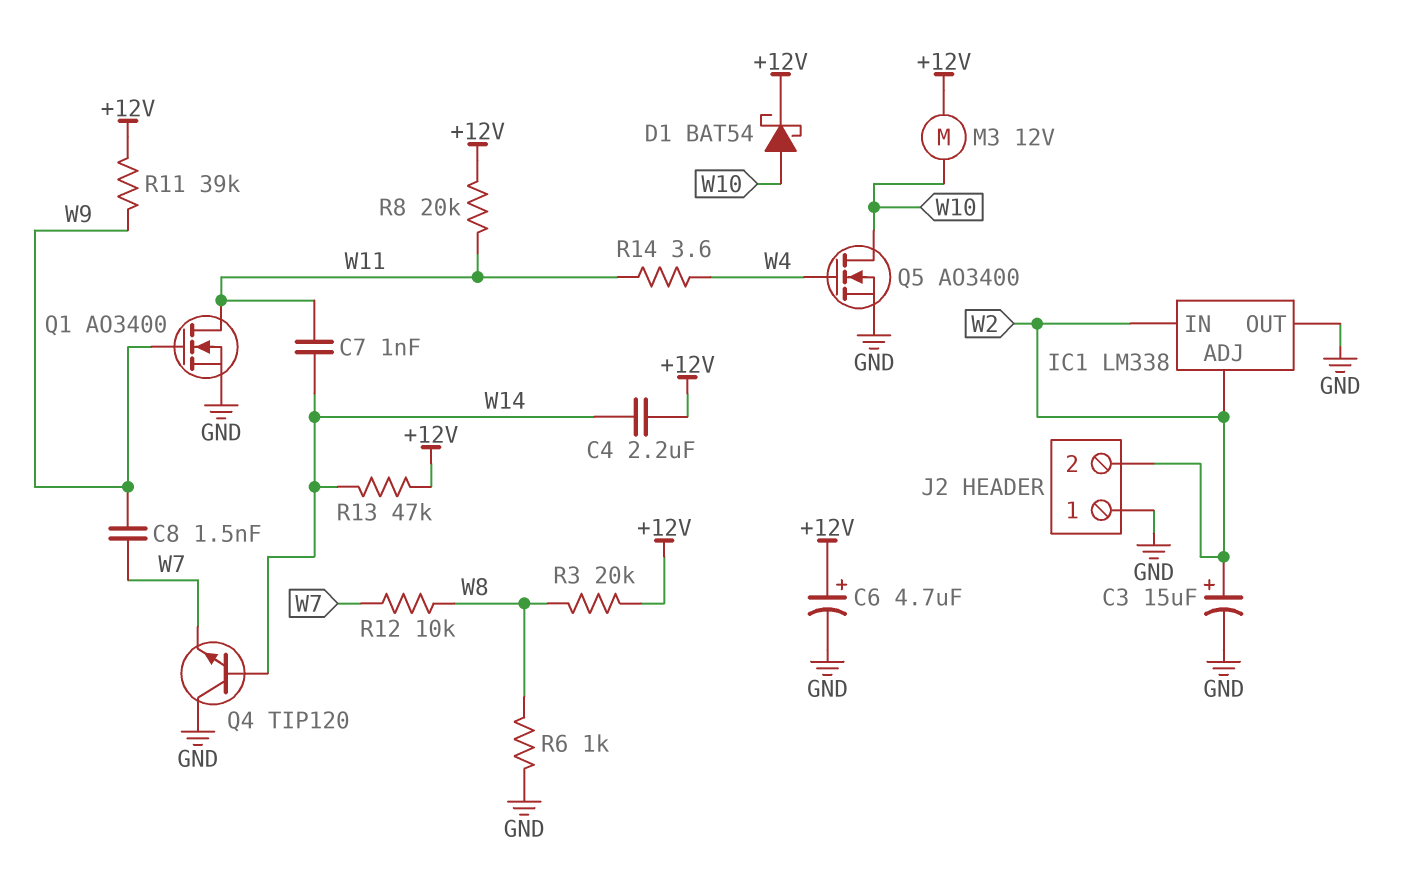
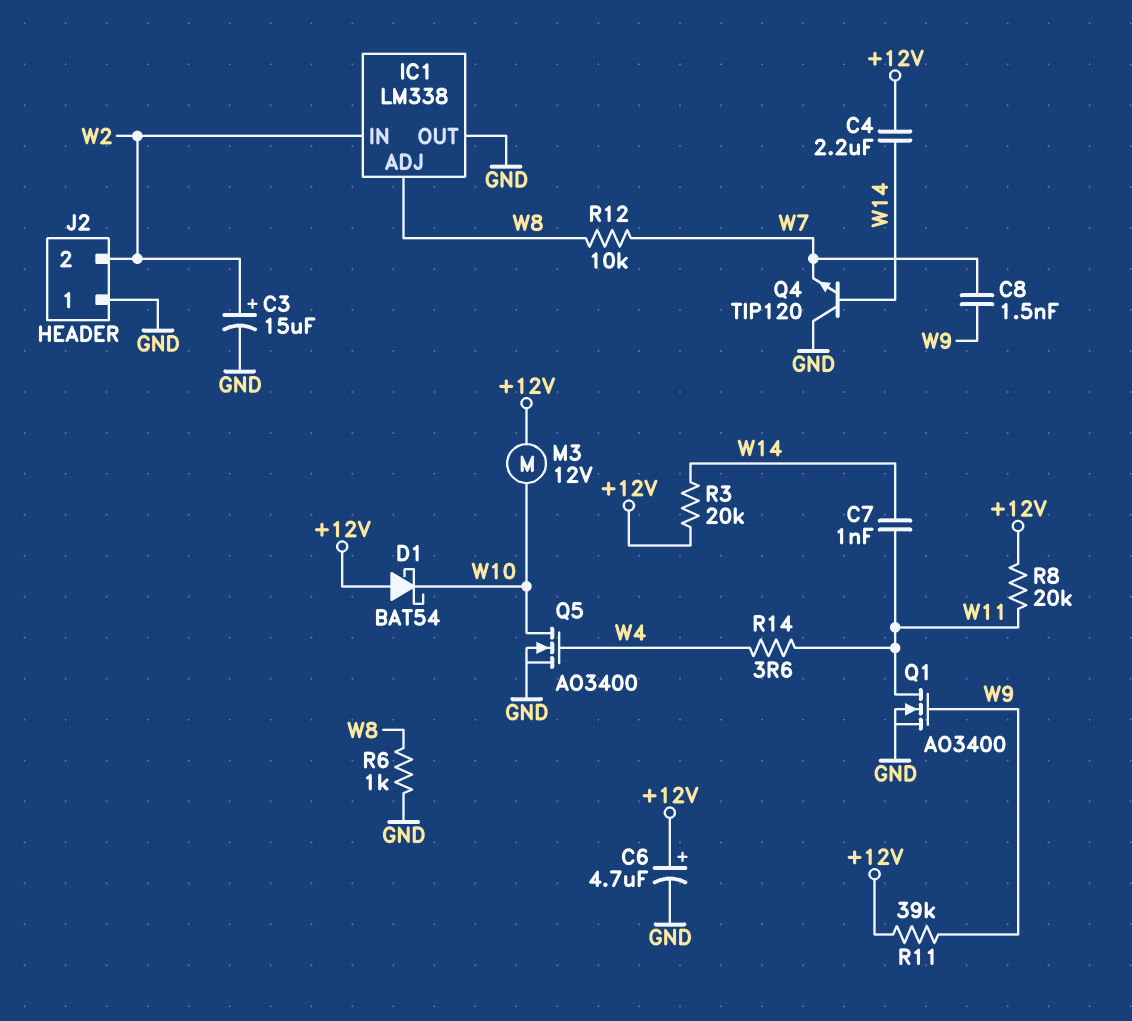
D1: schottky BAT54 (A W10, K +12V) -> schottky BAT54 (A +12V, K W10)
IC1 pin ADJ: W2 -> W8
R3: 20k (+12V, W8) -> 20k (+12V, W14)
R13: 47k (+12V, W14) -> none

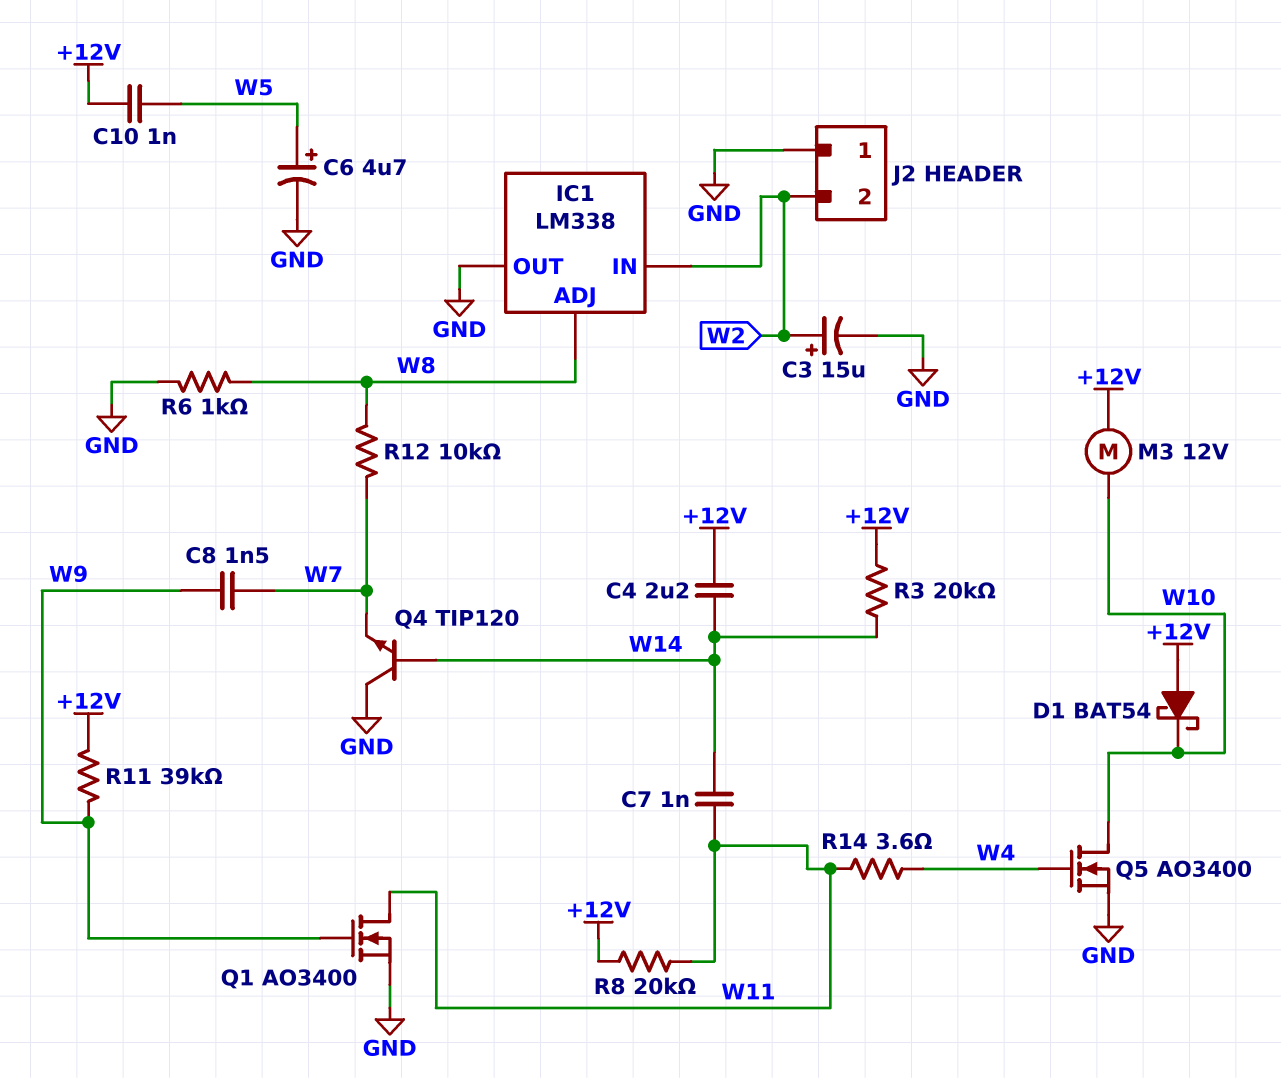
C6: 4.7uF (plus +12V, minus GND) -> 4.7uF (plus W5, minus GND)
C10: none -> 1nF (+12V, W5)

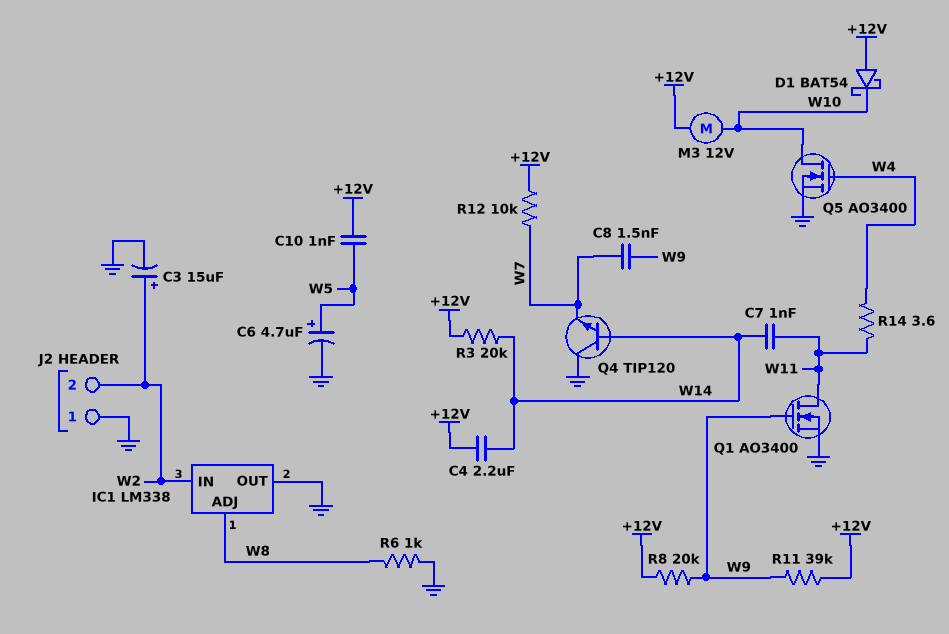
R8: 20k (+12V, W11) -> 20k (+12V, W9)
R12: 10k (W7, W8) -> 10k (+12V, W7)

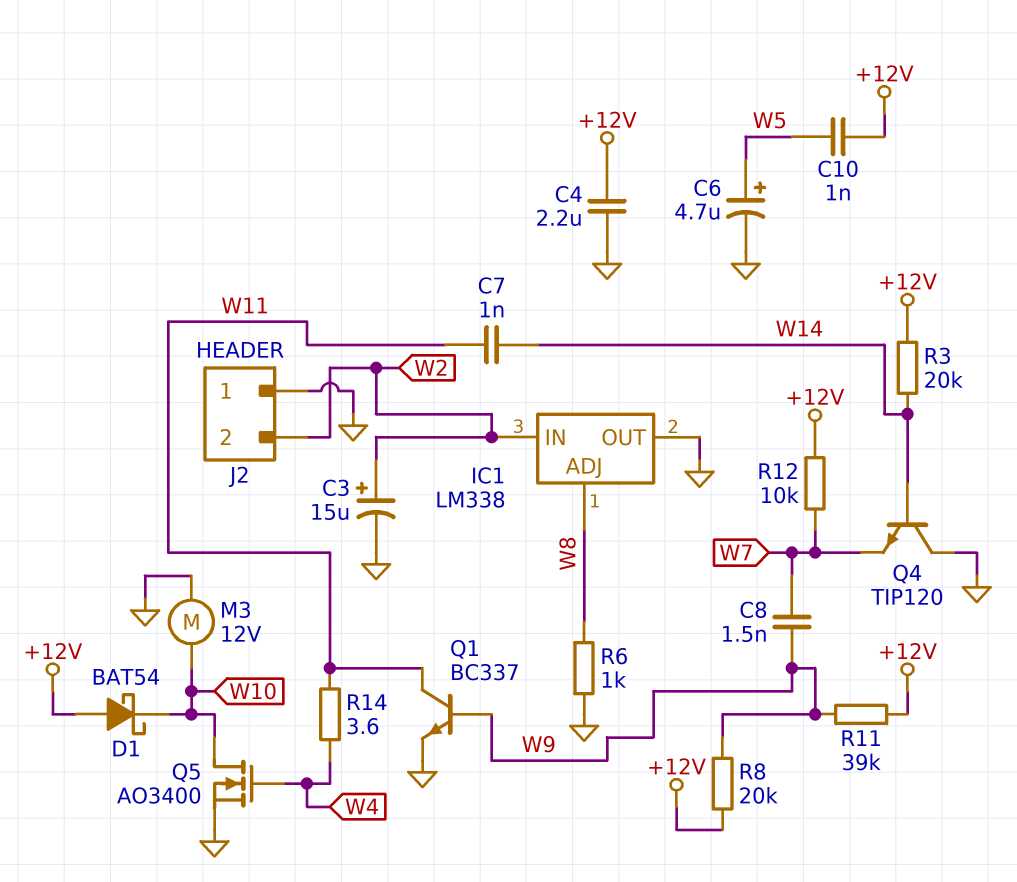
C4: 2.2uF (+12V, W14) -> 2.2uF (+12V, GND)
M3: motor 12V (+12V, W10) -> motor 12V (GND, W10)
Q1: NMOS AO3400 (G W9, D W11, S GND) -> NPN BC337 (B W9, C W11, E GND)

